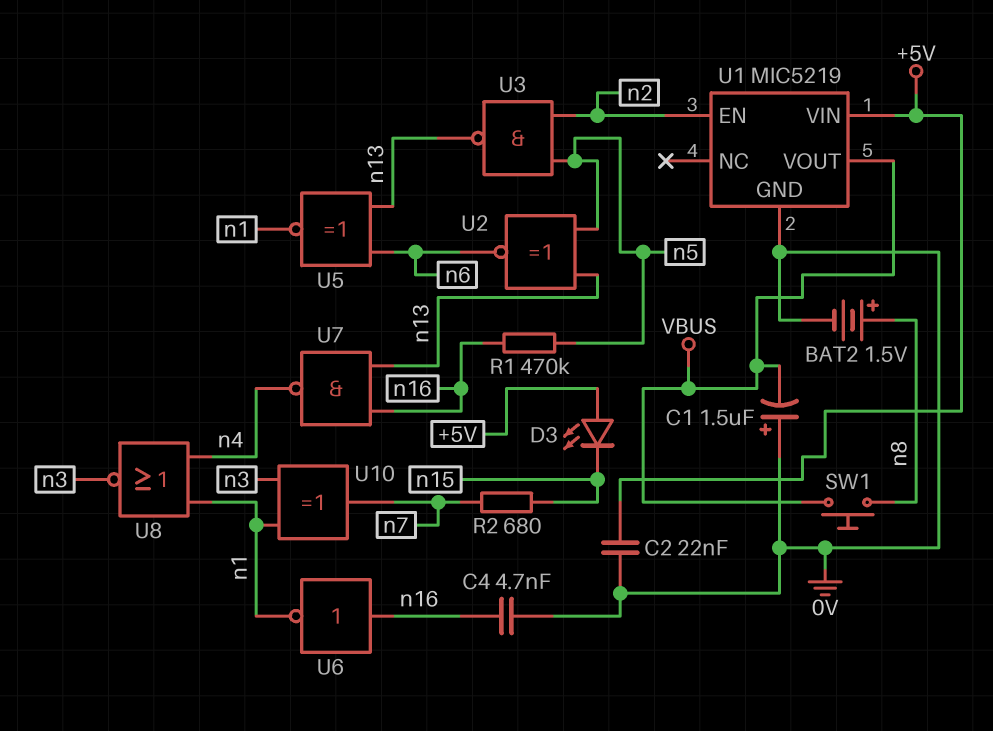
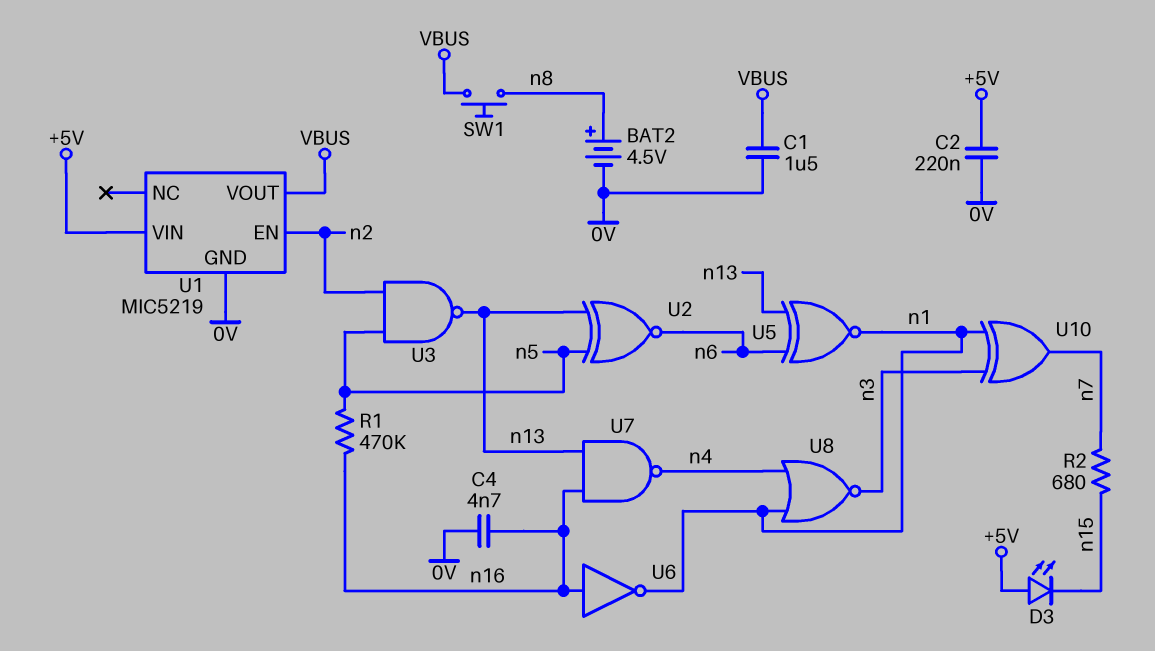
BAT2: 1.5V (plus n8, minus 0V) -> 4.5V (plus n8, minus 0V)
C1: 1.5uF (plus 0V, minus VBUS) -> 1.5uF (0V, VBUS)
C2: 22nF (+5V, 0V) -> 220nF (+5V, 0V)

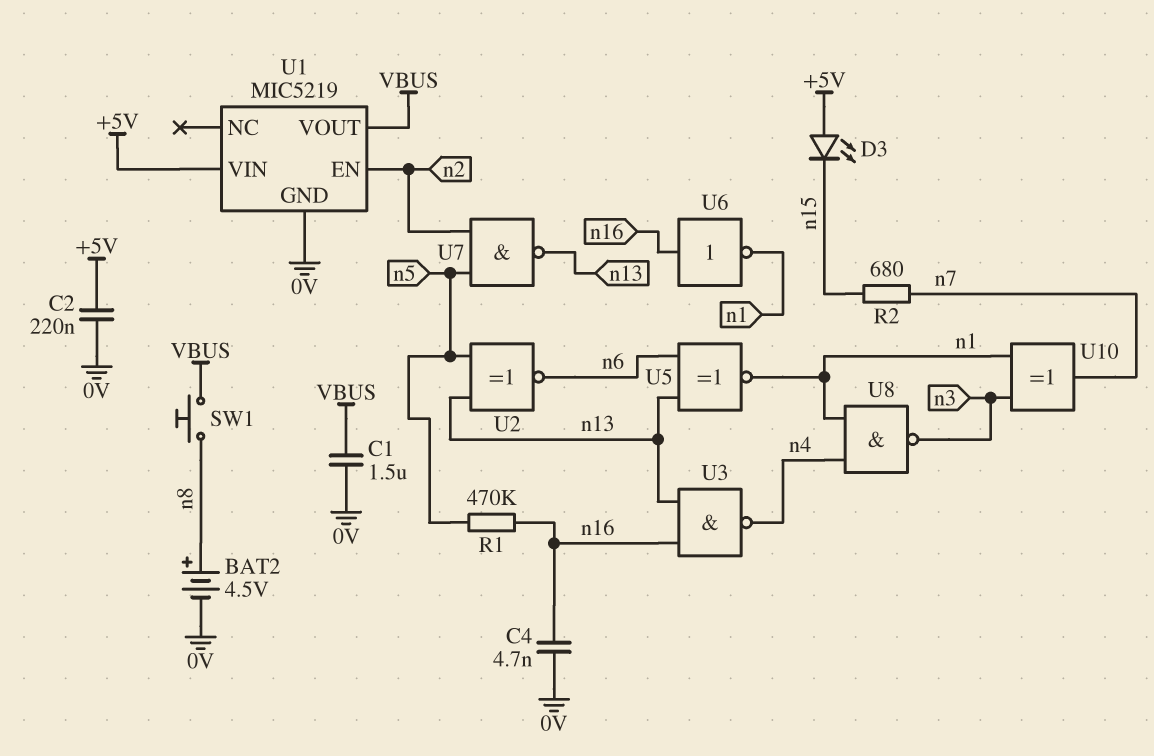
U3: NAND (in n2, in n5, out n13) -> NAND (in n13, in n16, out n4)
U7: NAND (in n13, in n16, out n4) -> NAND (in n2, in n5, out n13)
U8: NOR (in n1, in n4, out n3) -> NAND (in n1, in n4, out n3)

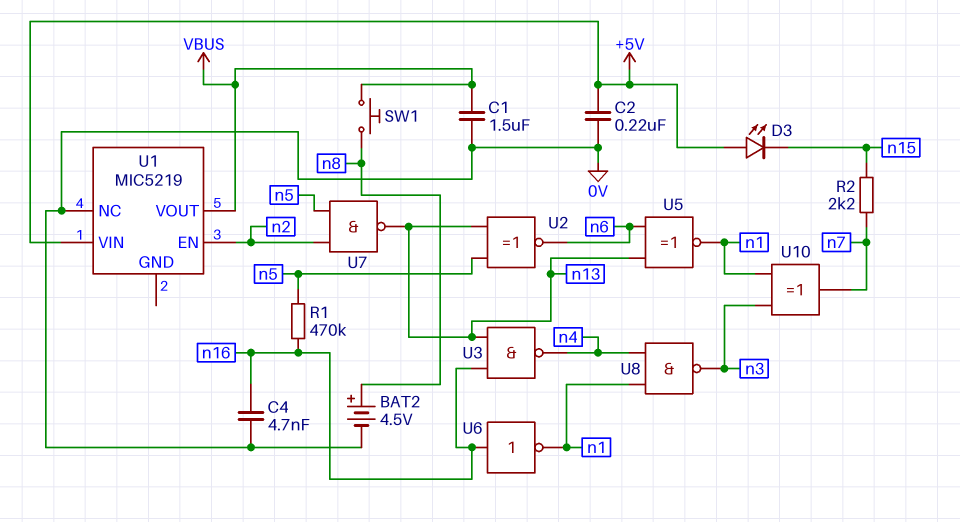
R2: 680 (n7, n15) -> 2.2k (n7, n15)
U1 pin GND: 0V -> none
U1 pin NC: none -> 0V

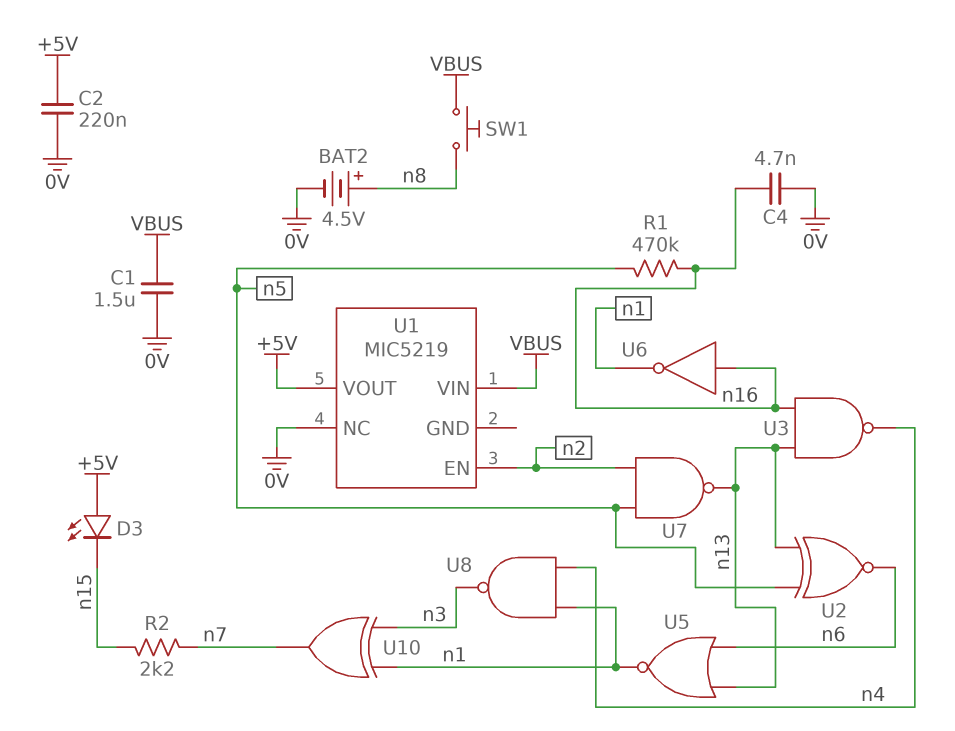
U1 pin VIN: +5V -> VBUS
U1 pin VOUT: VBUS -> +5V
U5: XNOR (in n6, in n13, out n1) -> NOR (in n6, in n13, out n1)

